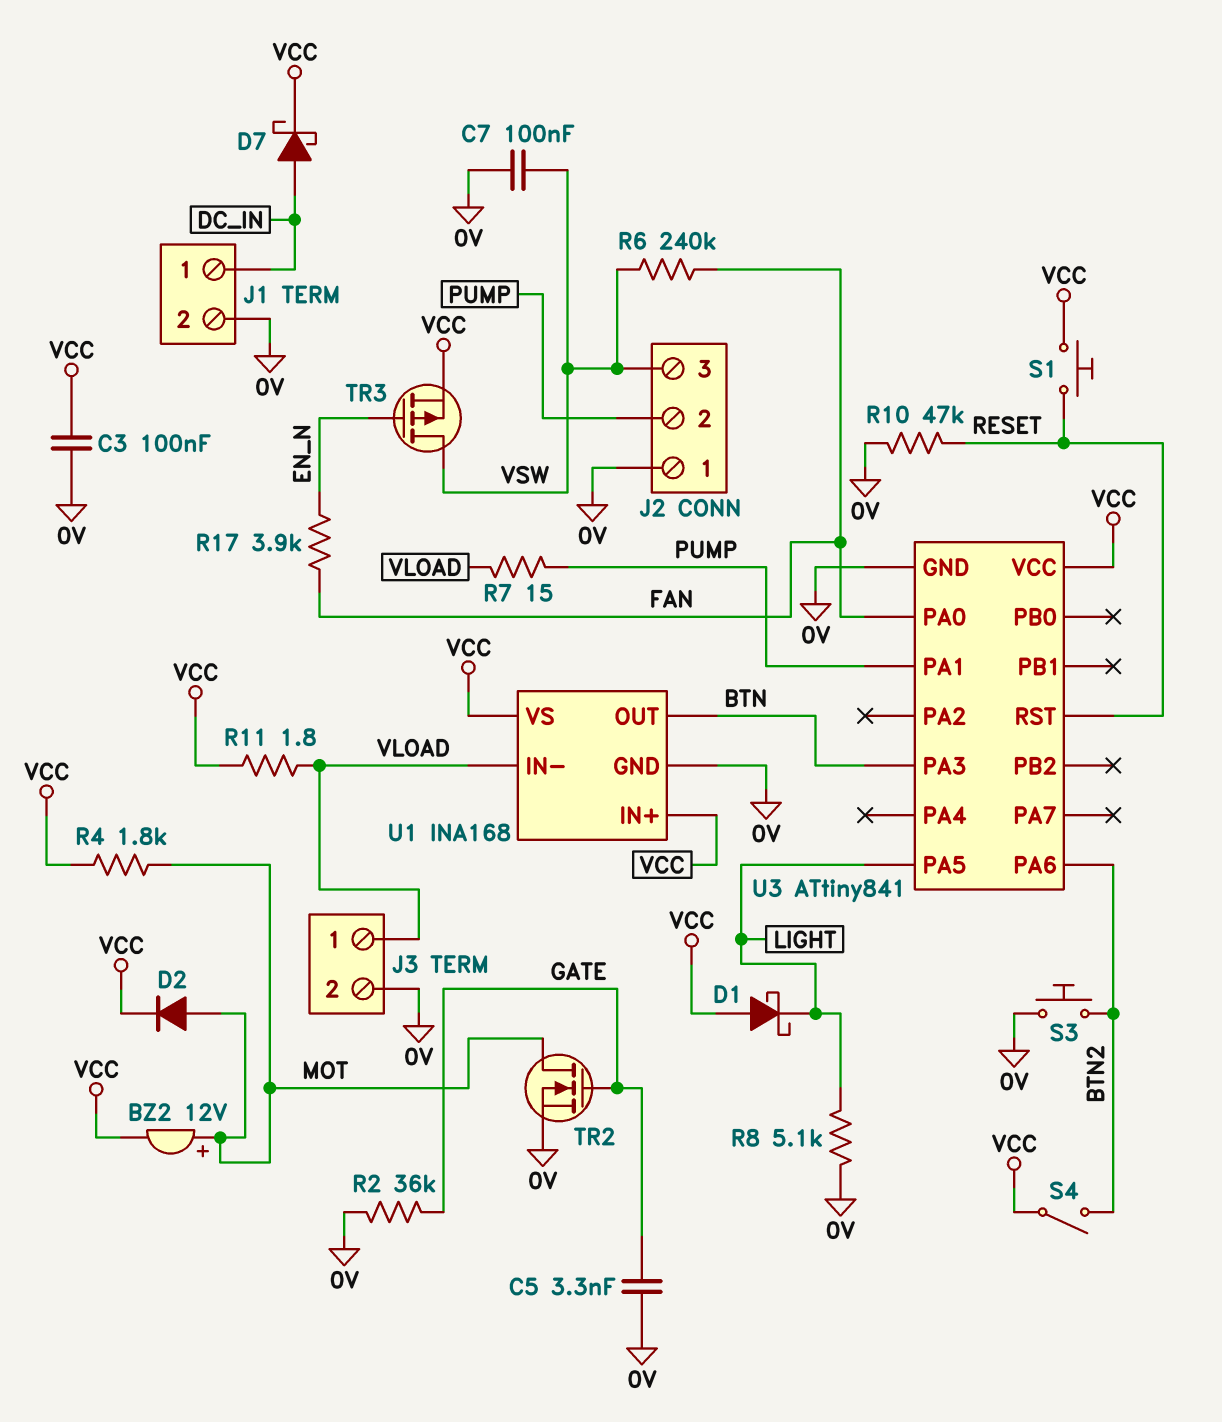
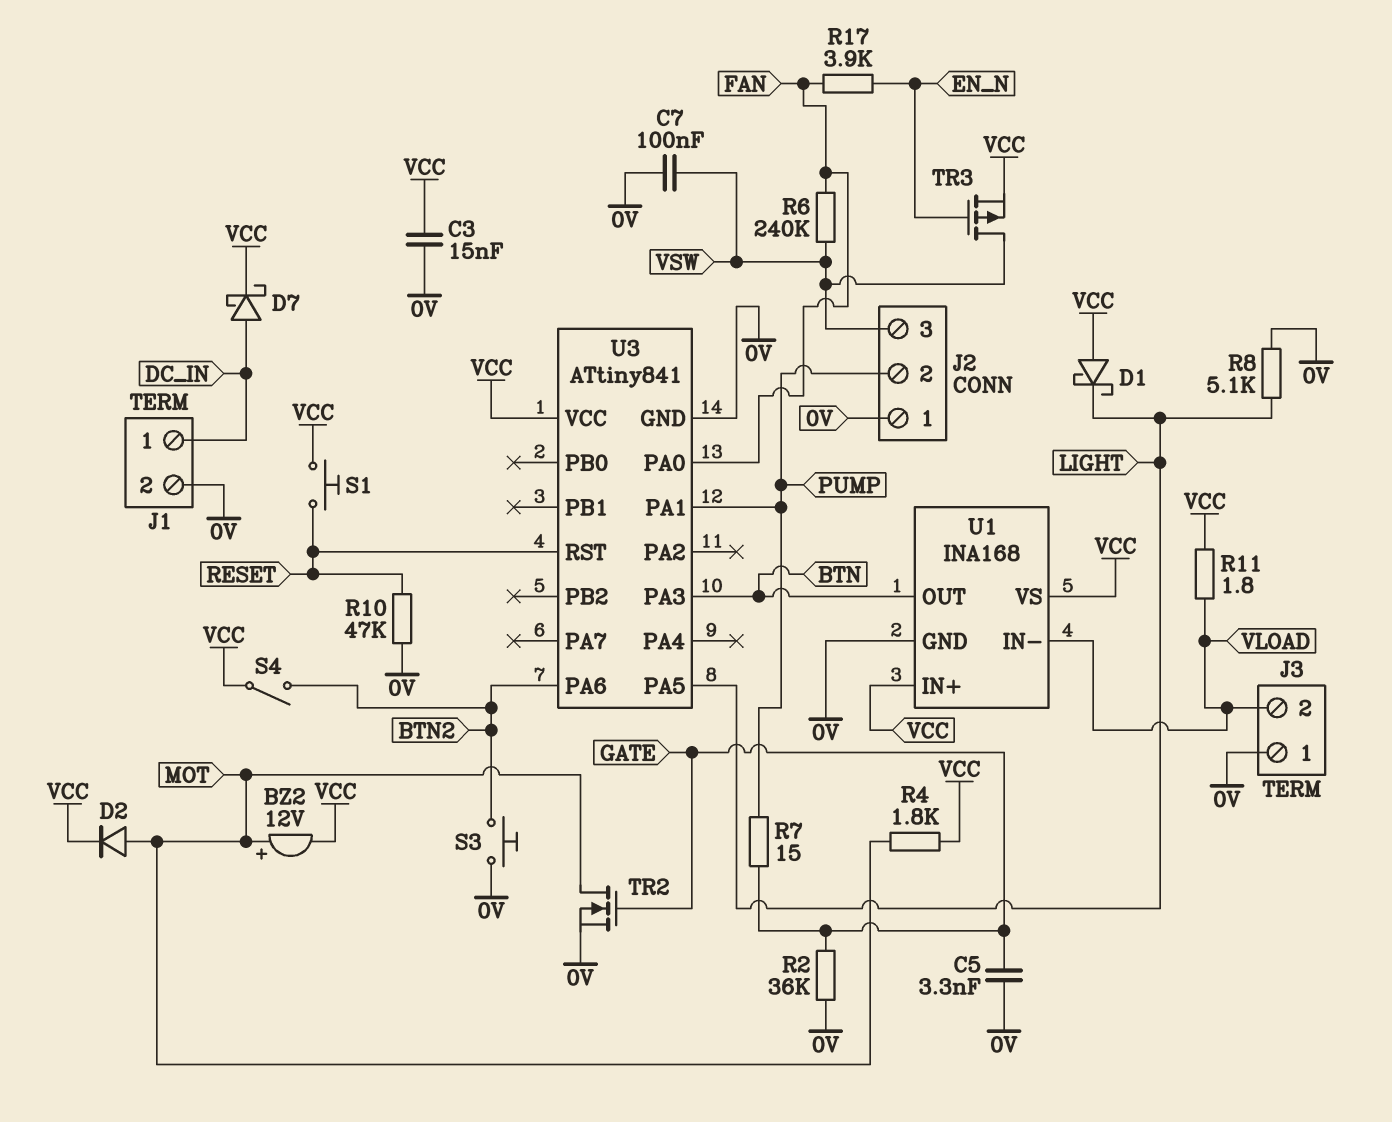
C3: 100nF (0V, VCC) -> 15nF (0V, VCC)
J3 pin 1: VLOAD -> 0V
J3 pin 2: 0V -> VLOAD
R7: 15 (PUMP, VLOAD) -> 15 (GATE, PUMP)

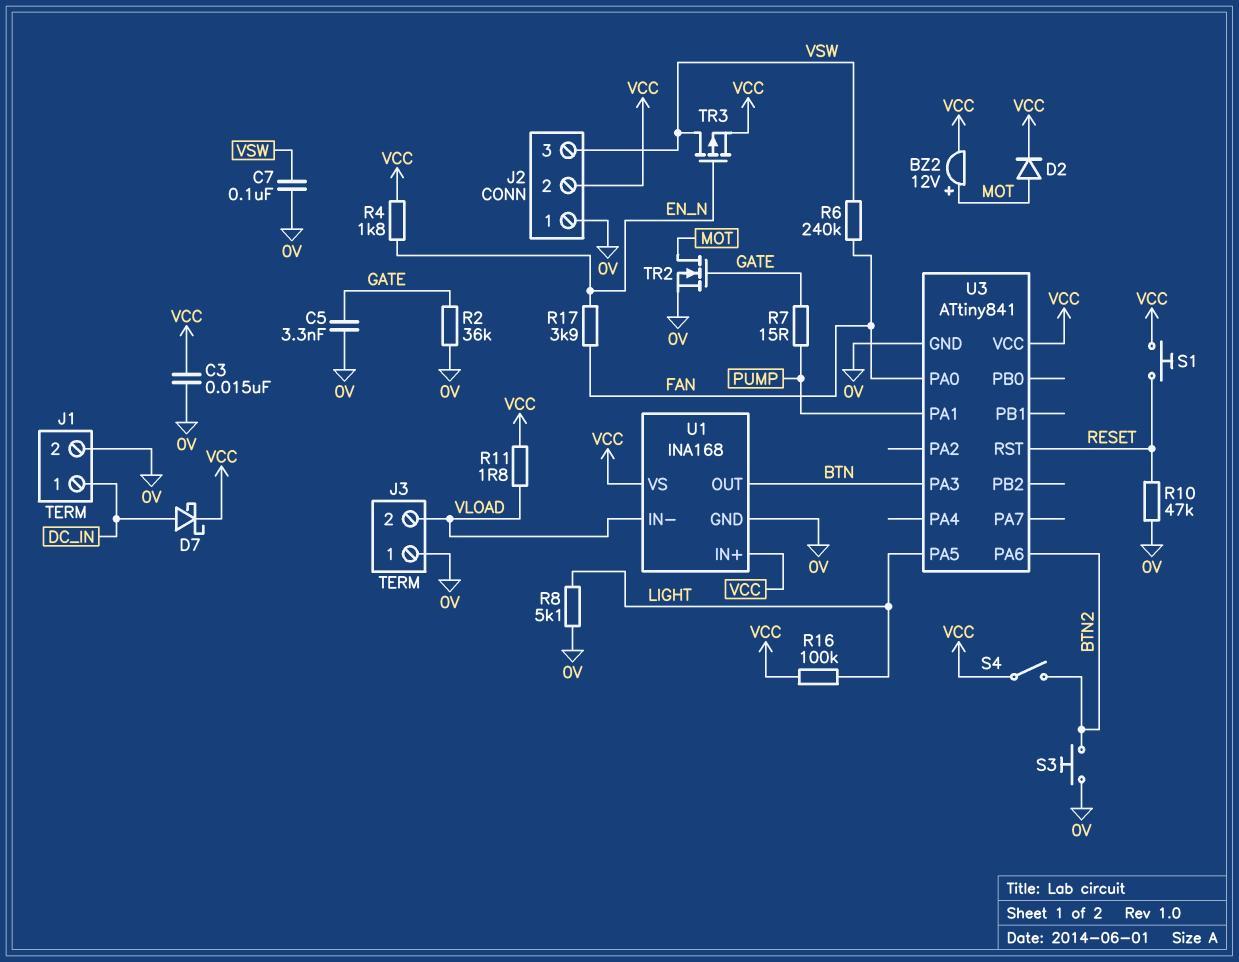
D1: schottky (A VCC, K LIGHT) -> none
J2 pin 2: PUMP -> VCC
R4: 1.8k (MOT, VCC) -> 1.8k (EN_N, VCC)
R16: none -> 100k (LIGHT, VCC)

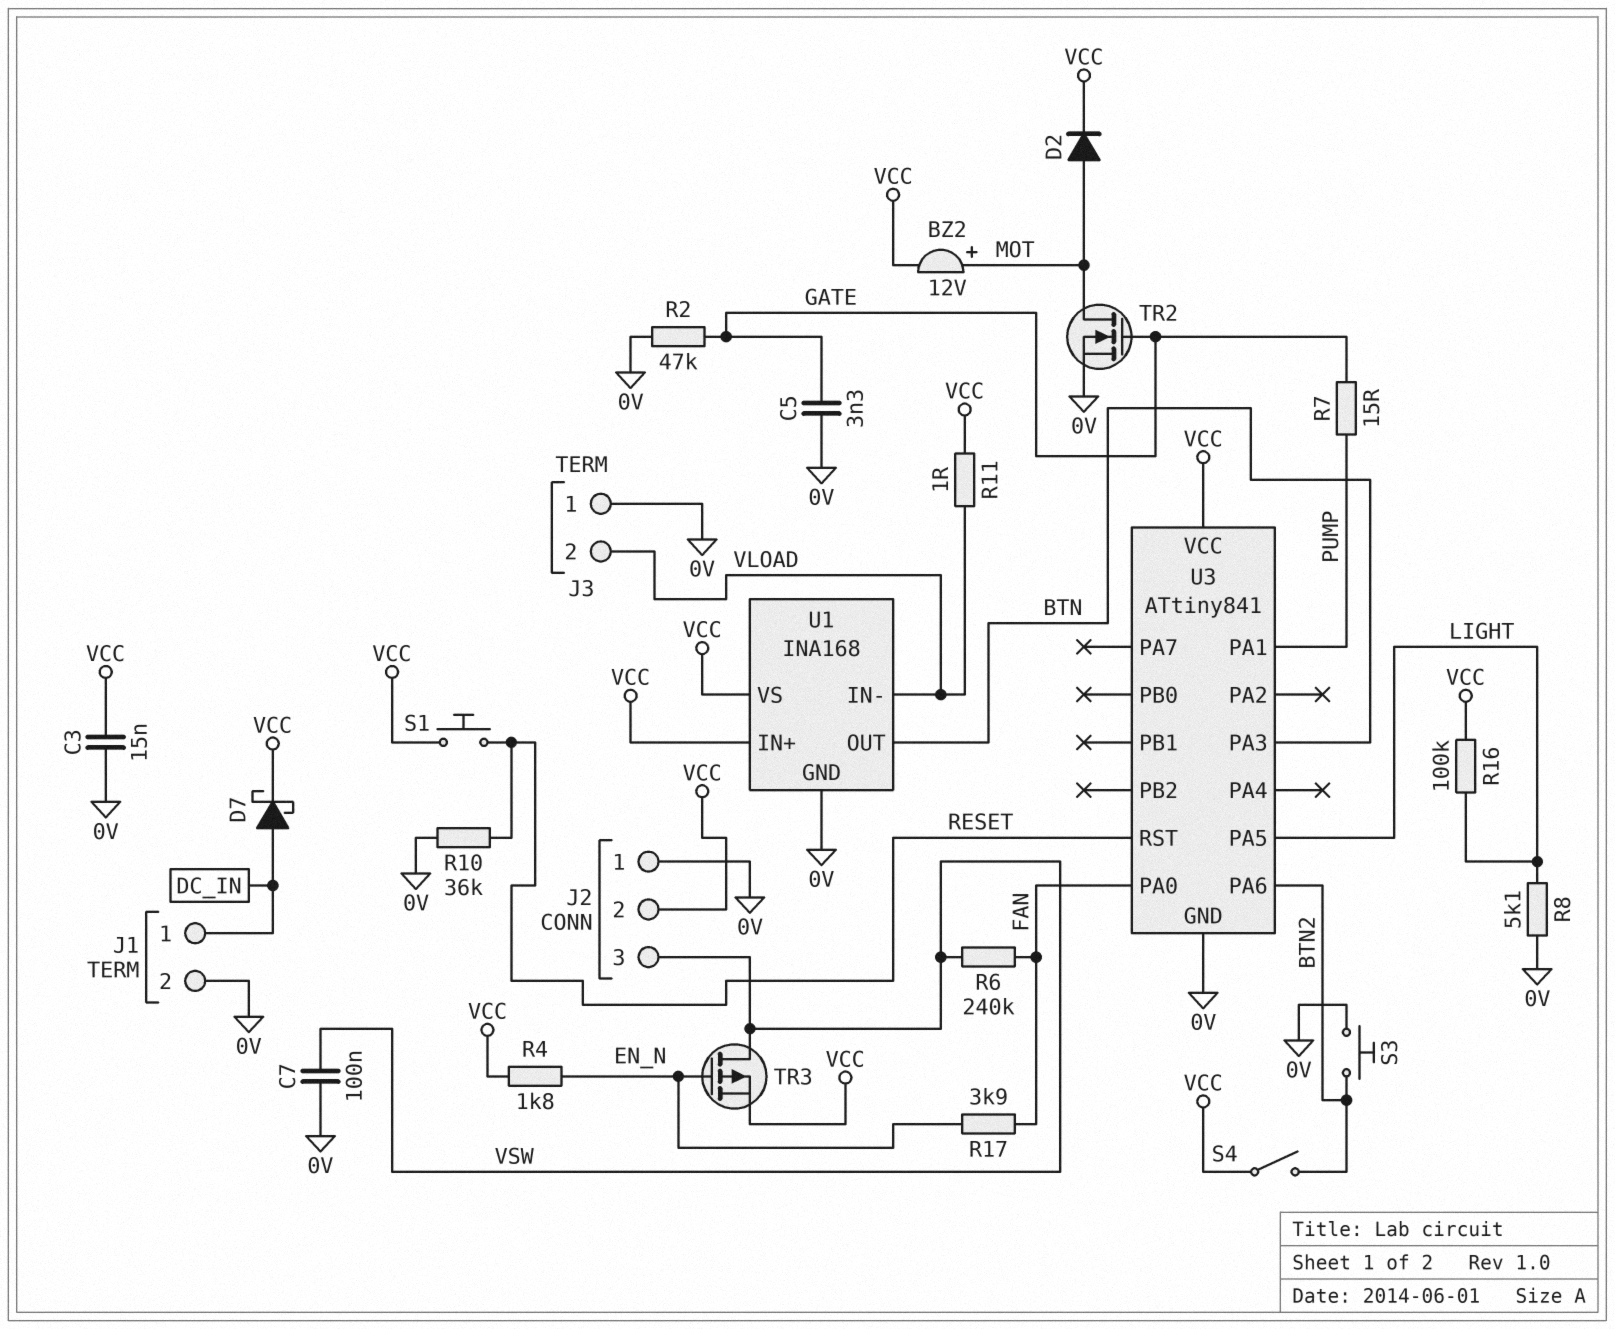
R2: 36k (0V, GATE) -> 47k (0V, GATE)
R10: 47k (0V, RESET) -> 36k (0V, RESET)
R11: 1.8 (VCC, VLOAD) -> 1 (VCC, VLOAD)

